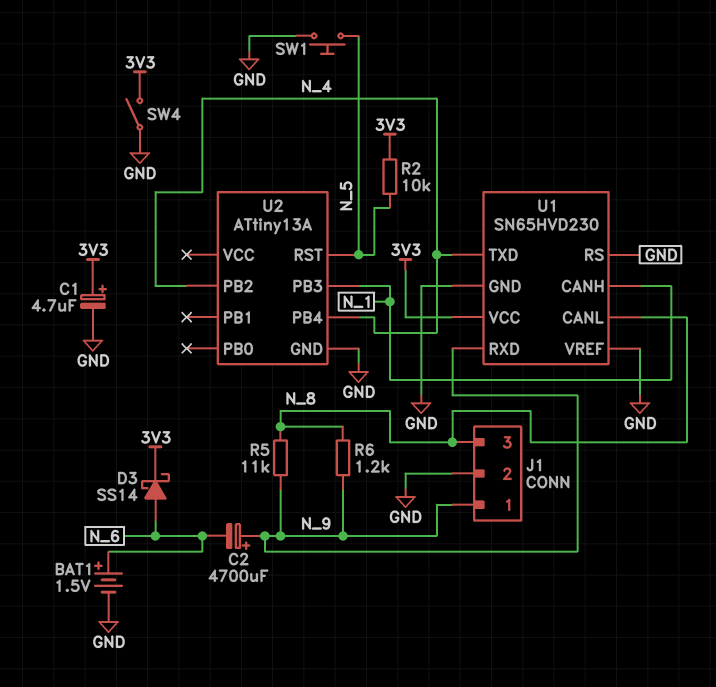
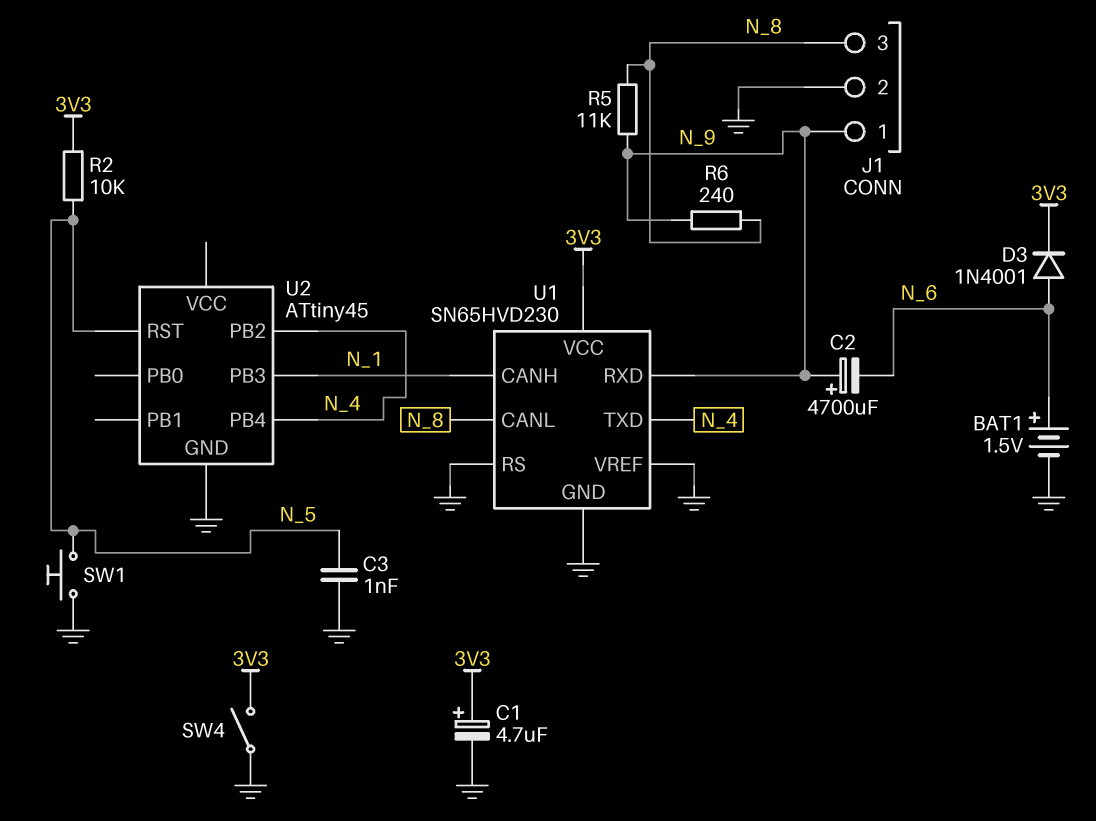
C3: none -> 1nF (GND, N_5)
D3: schottky SS14 (A N_6, K 3V3) -> diode 1N4001 (A N_6, K 3V3)
R6: 1.2k (N_8, N_9) -> 240 (N_8, N_9)
U2: ATtiny13A -> ATtiny45

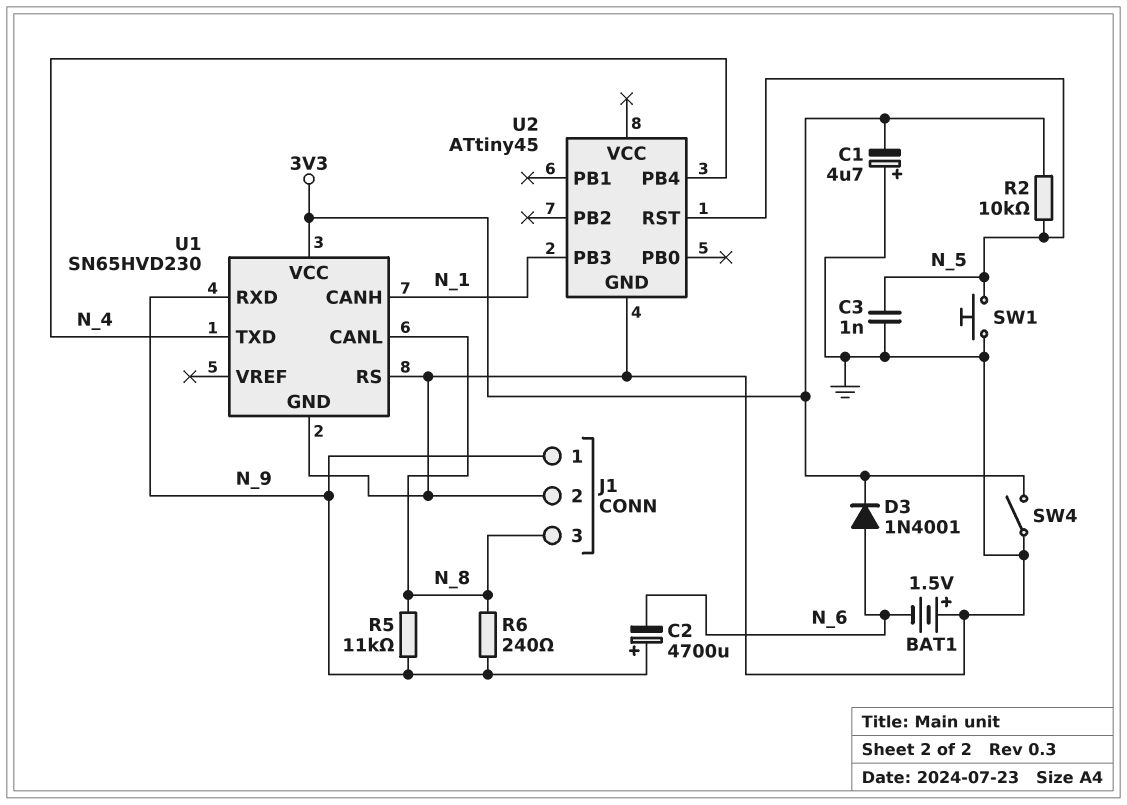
BAT1: 1.5V (plus N_6, minus GND) -> 1.5V (plus GND, minus N_6)
C1: 4.7uF (plus 3V3, minus GND) -> 4.7uF (plus GND, minus 3V3)
U1 pin VREF: GND -> none
U2 pin PB2: N_4 -> none

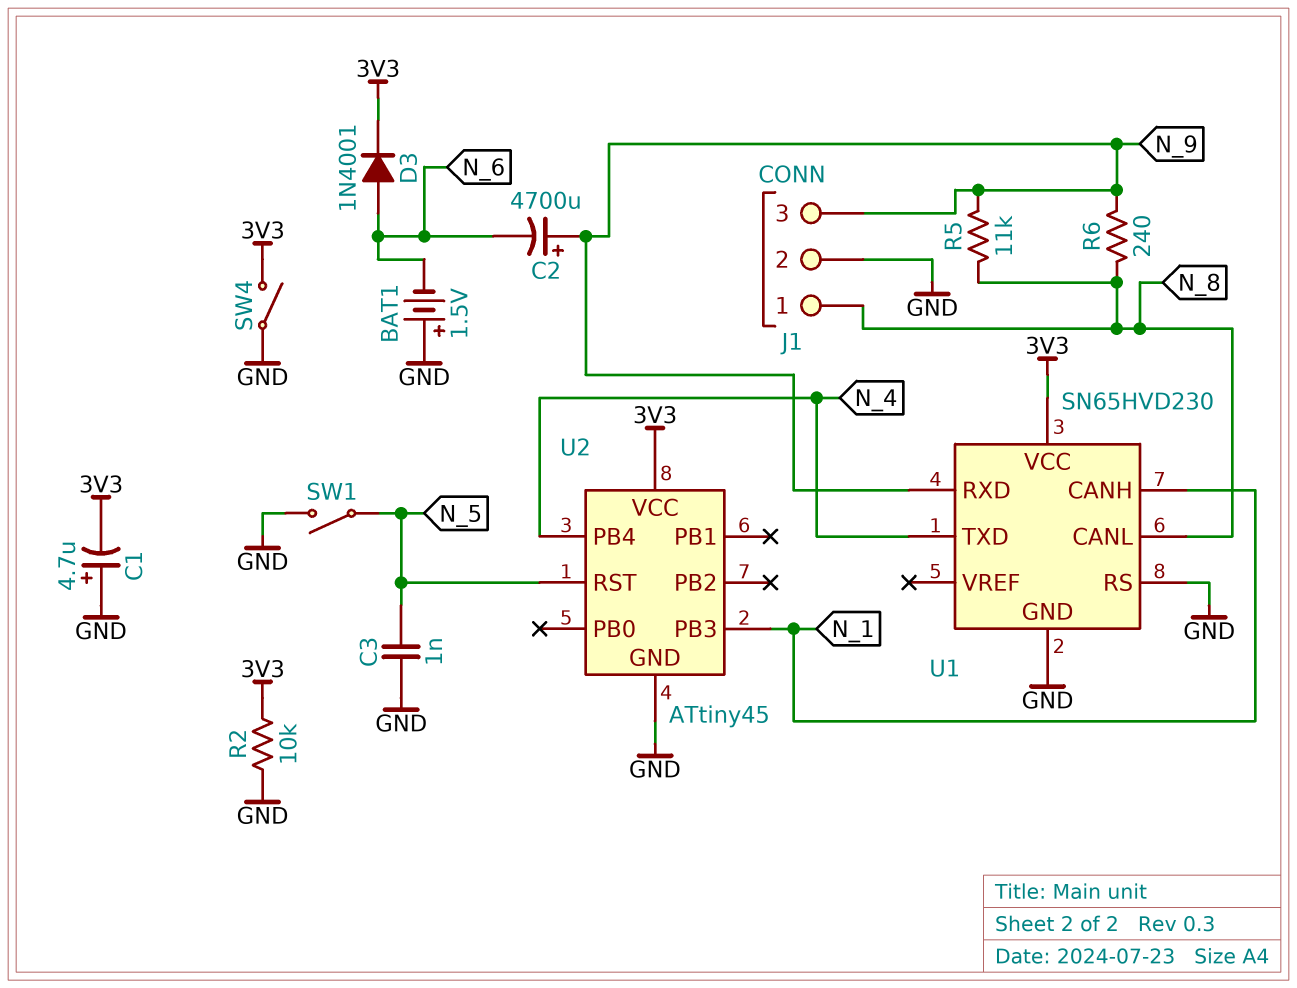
J1 pin 1: N_9 -> N_8
J1 pin 3: N_8 -> N_9
R2: 10k (3V3, N_5) -> 10k (3V3, GND)
SW1: button (GND, N_5) -> switch (GND, N_5)
U2 pin VCC: none -> 3V3

